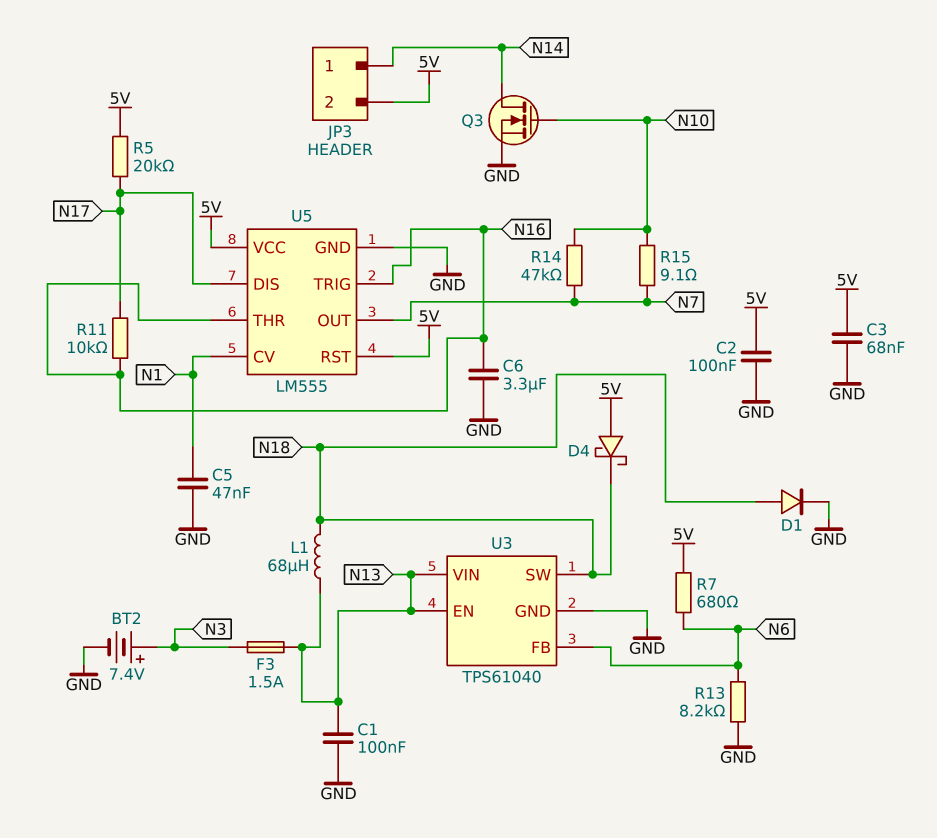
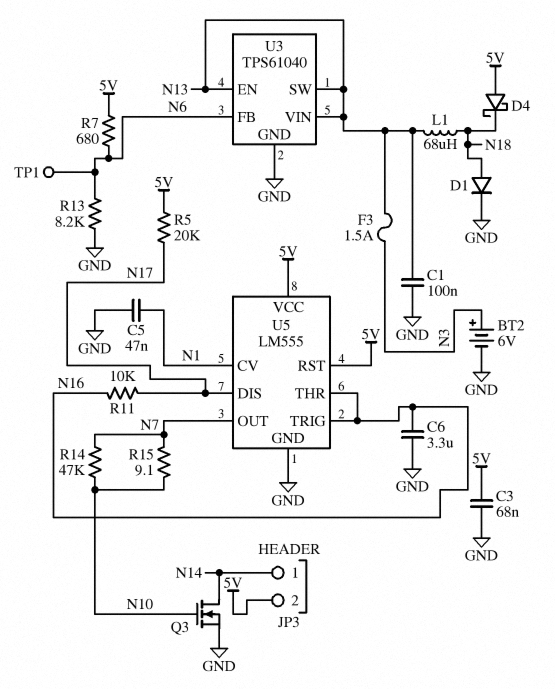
BT2: 7.4V (plus N3, minus GND) -> 6V (plus N3, minus GND)
C2: 100nF (5V, GND) -> none
TP1: none -> test point (N6)
U3 pin SW: N18 -> N13

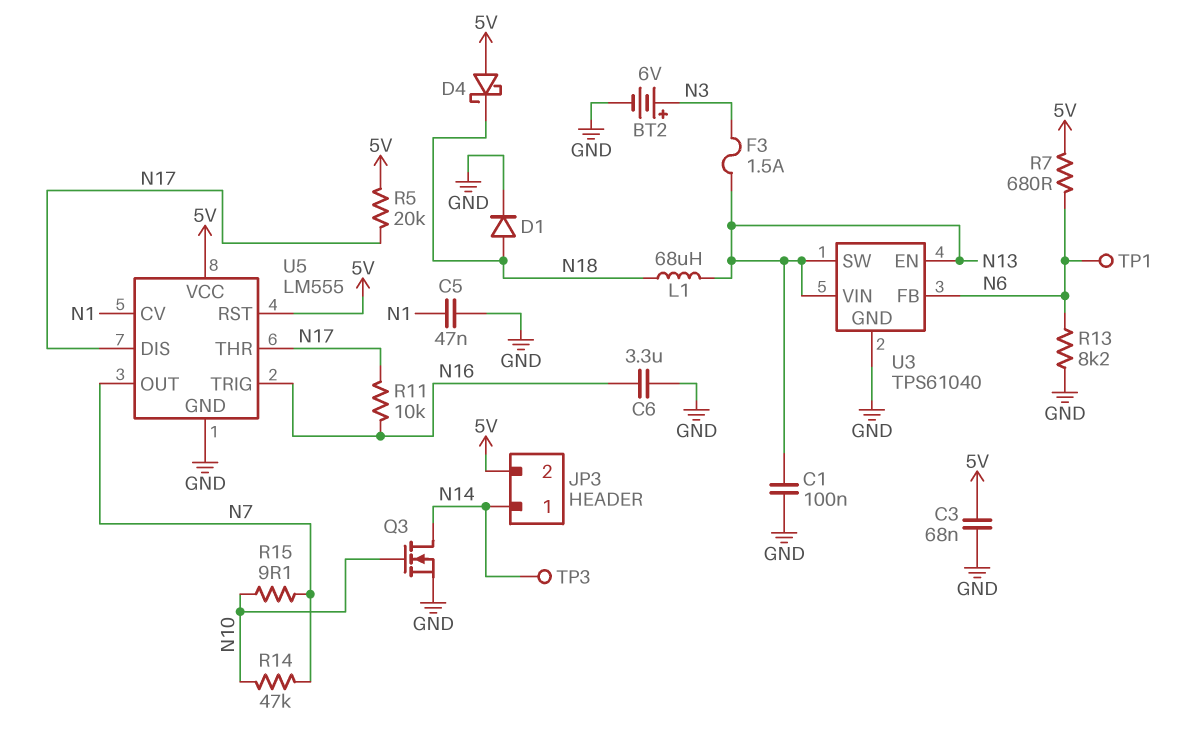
TP3: none -> test point (N14)
U5 pin THR: N16 -> N17

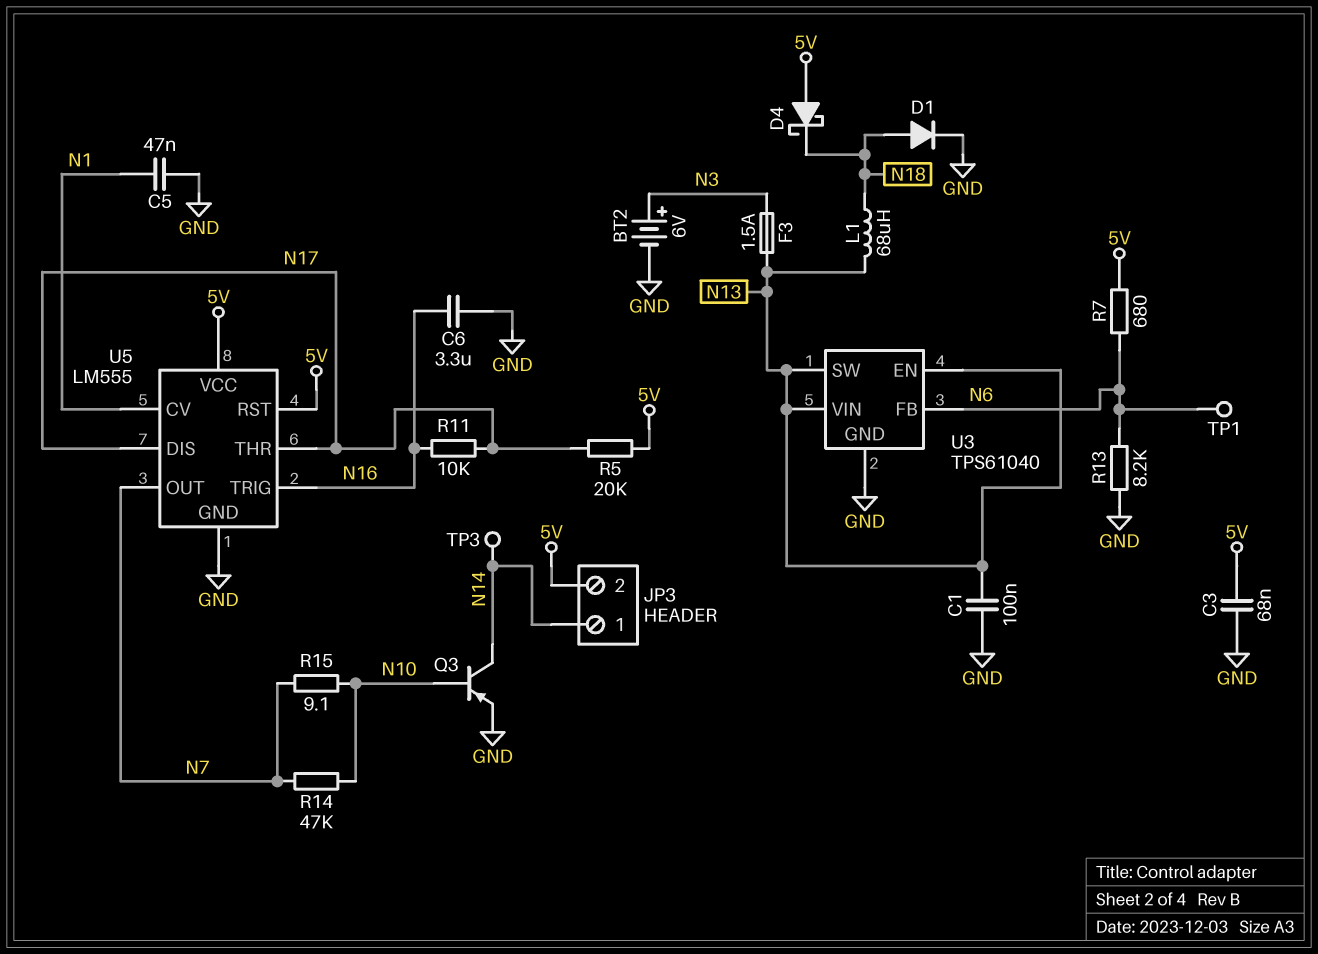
Q3: NMOS (G N10, D N14, S GND) -> PNP (B N10, C N14, E GND)

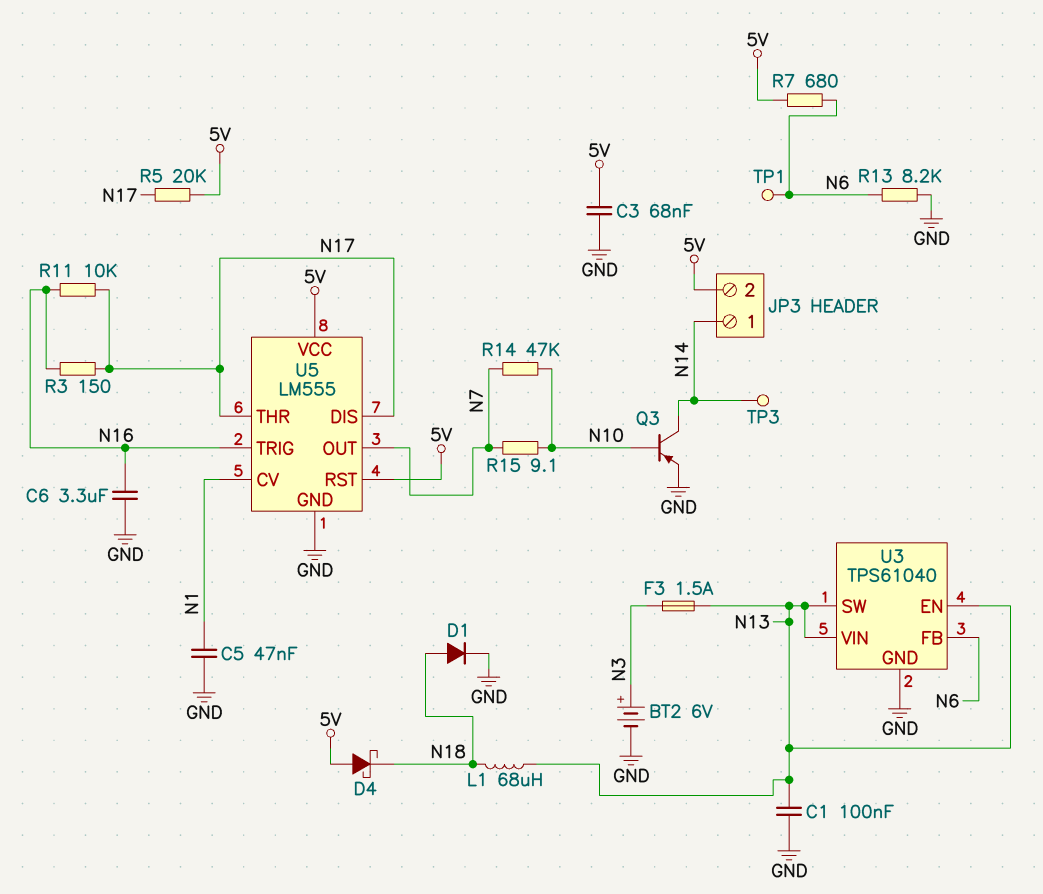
R3: none -> 150 (N16, N17)

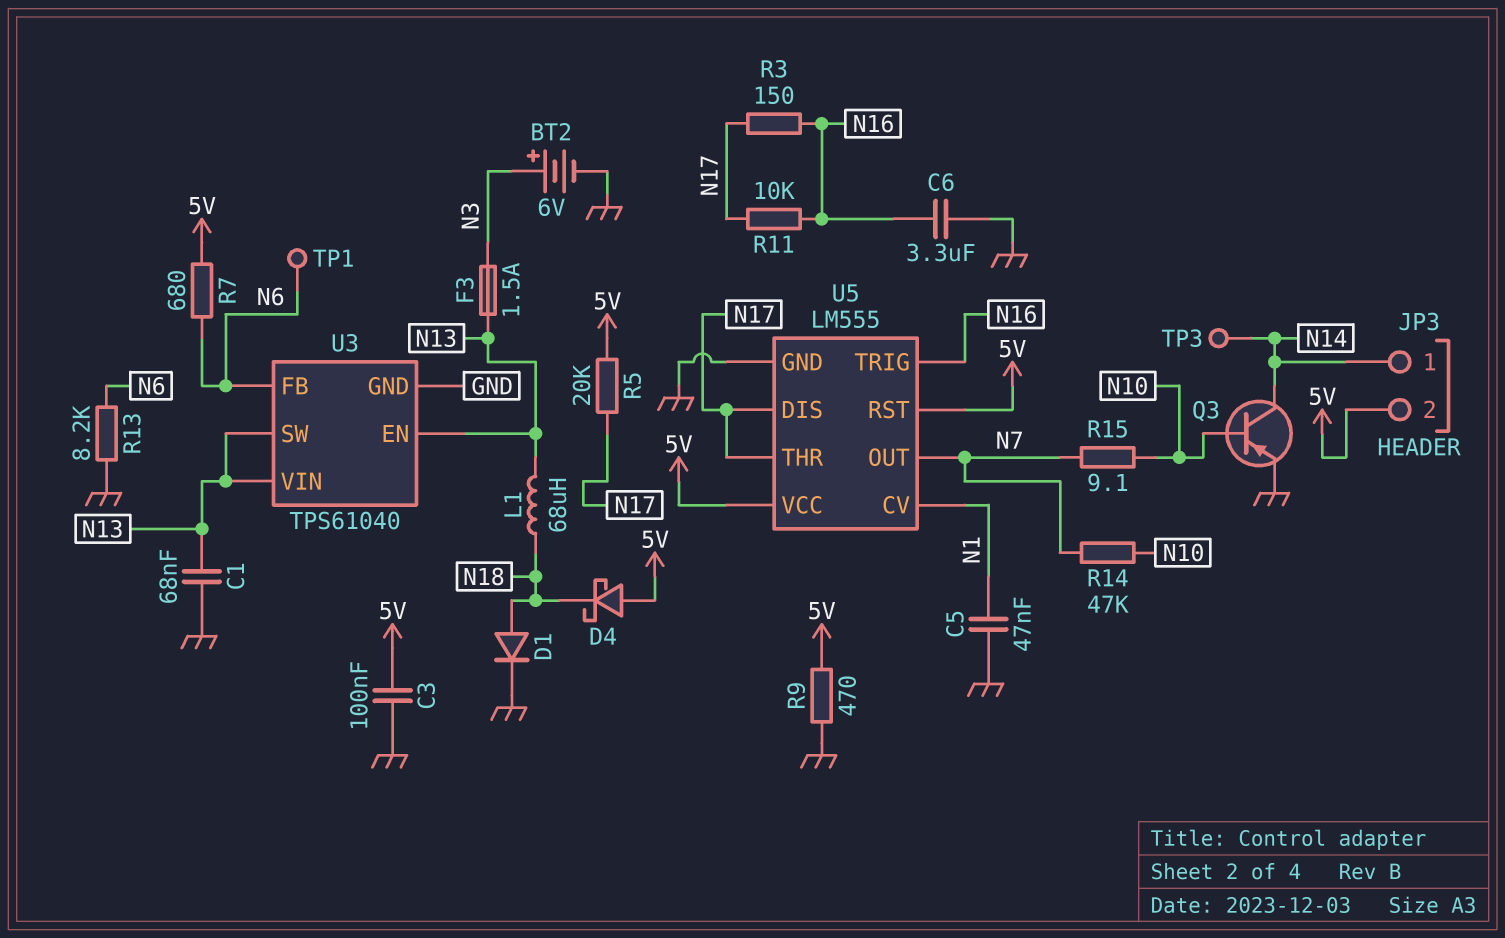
C1: 100nF (GND, N13) -> 68nF (GND, N13)
C3: 68nF (5V, GND) -> 100nF (5V, GND)
R9: none -> 470 (5V, GND)

